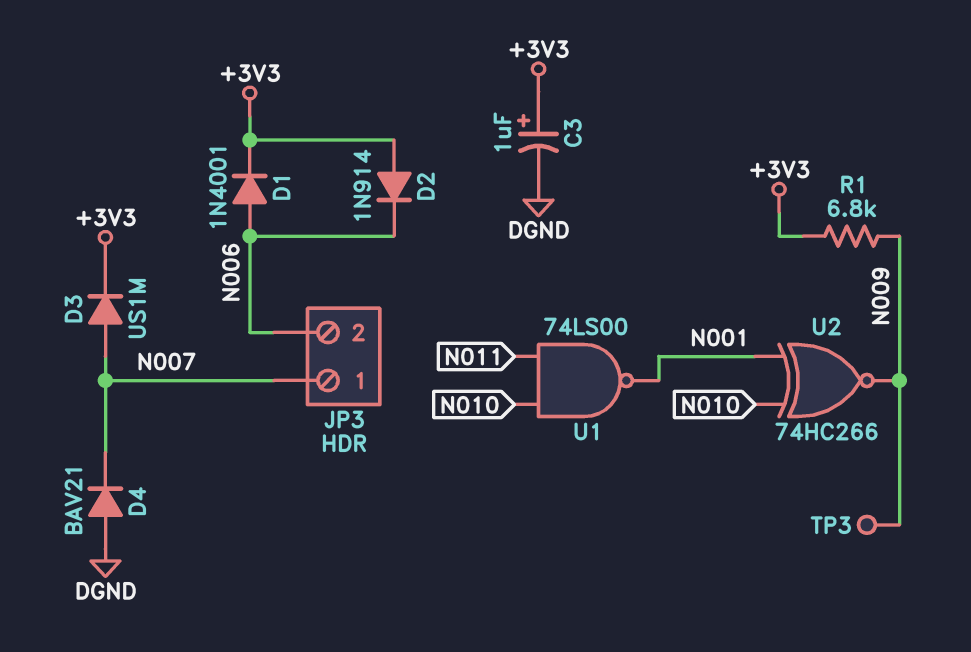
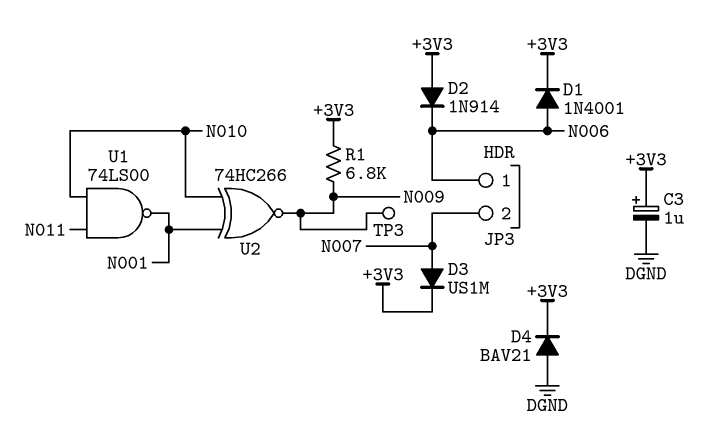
D4: diode BAV21 (A DGND, K N007) -> diode BAV21 (A DGND, K +3V3)
JP3 pin 1: N007 -> N006
JP3 pin 2: N006 -> N007

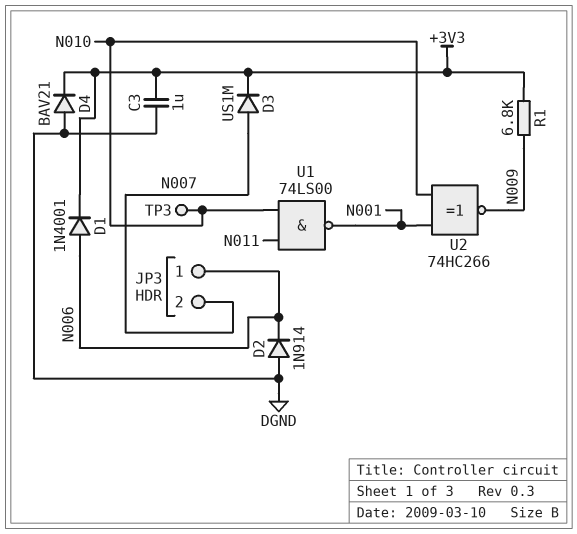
C3: 1uF (plus +3V3, minus DGND) -> 1uF (+3V3, DGND)
D2: diode 1N914 (A +3V3, K N006) -> diode 1N914 (A DGND, K N006)
TP3: test point (N009) -> test point (N010)

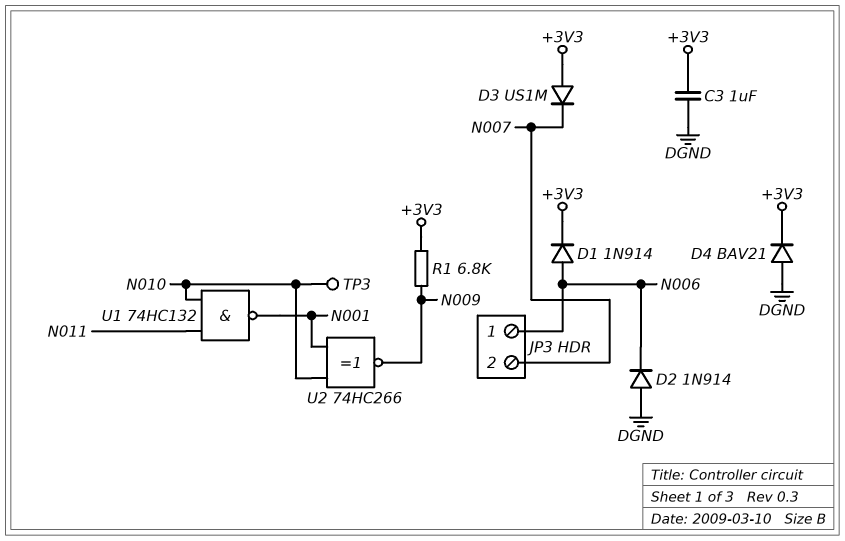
D1: diode 1N4001 (A N006, K +3V3) -> diode 1N914 (A N006, K +3V3)
D3: diode US1M (A N007, K +3V3) -> diode US1M (A +3V3, K N007)
U1: NAND 74LS00 (in N010, in N011, out N001) -> NAND 74HC132 (in N010, in N011, out N001)

